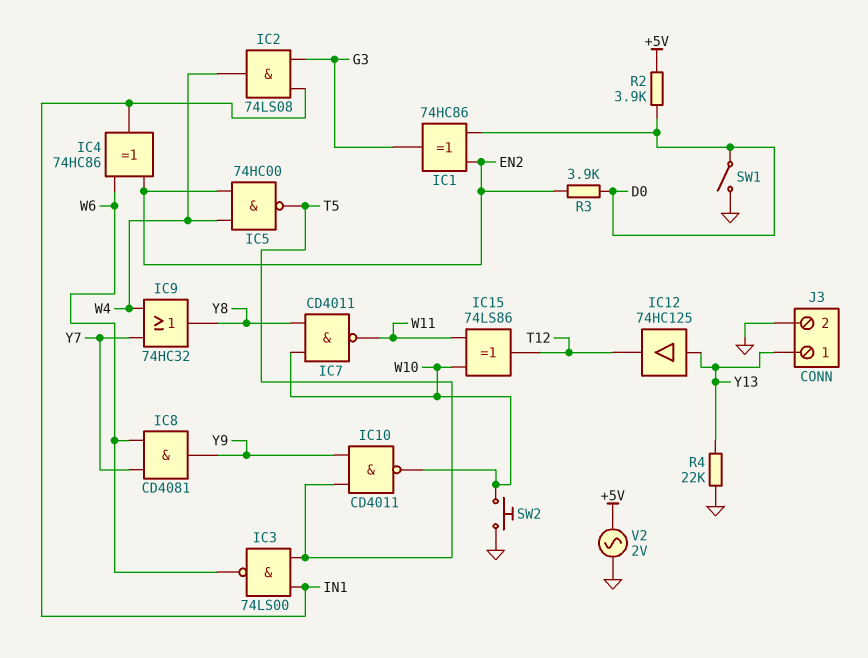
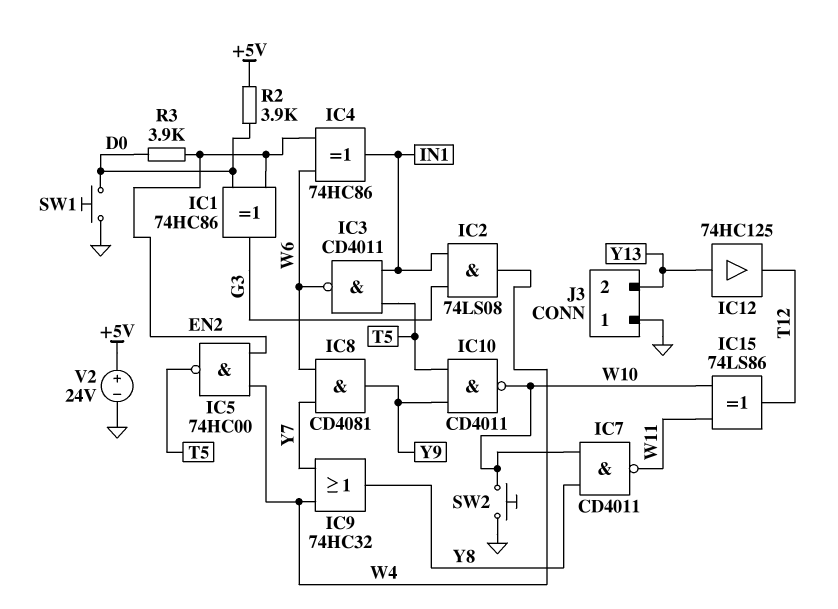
IC3: NAND 74LS00 (in IN1, in T5, out W6) -> NAND CD4011 (in IN1, in T5, out W6)
J3 pin 1: Y13 -> GND
J3 pin 2: GND -> Y13
R4: 22k (GND, Y13) -> none
SW1: switch (D0, GND) -> button (D0, GND)
V2: AC 2V (+5V, GND) -> 24V (plus +5V, minus GND)

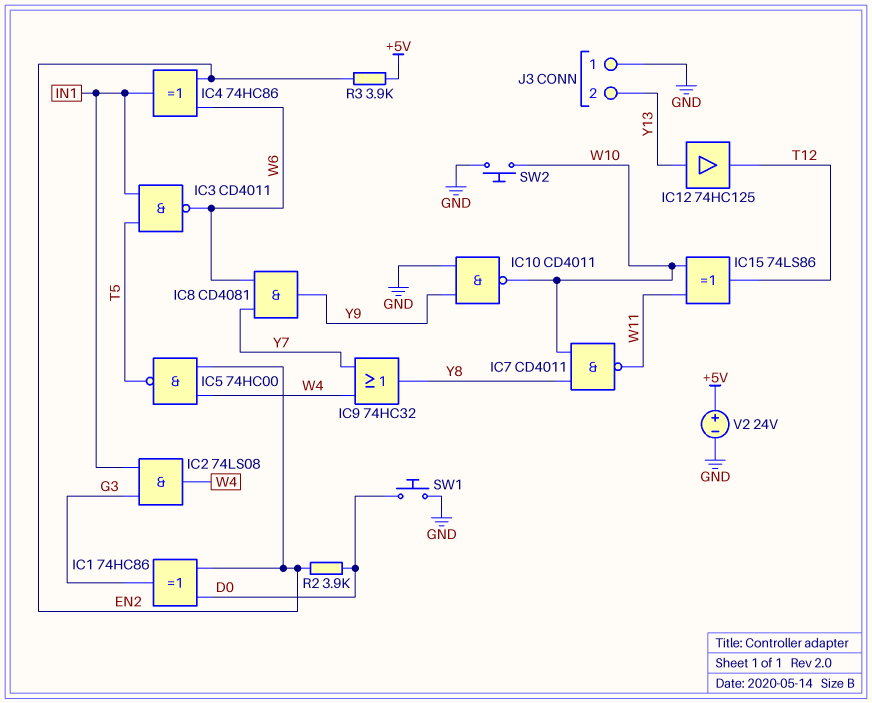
IC10: NAND CD4011 (in T5, in Y9, out W10) -> NAND CD4011 (in GND, in Y9, out W10)
R2: 3.9k (+5V, D0) -> 3.9k (D0, EN2)
R3: 3.9k (D0, EN2) -> 3.9k (+5V, EN2)

